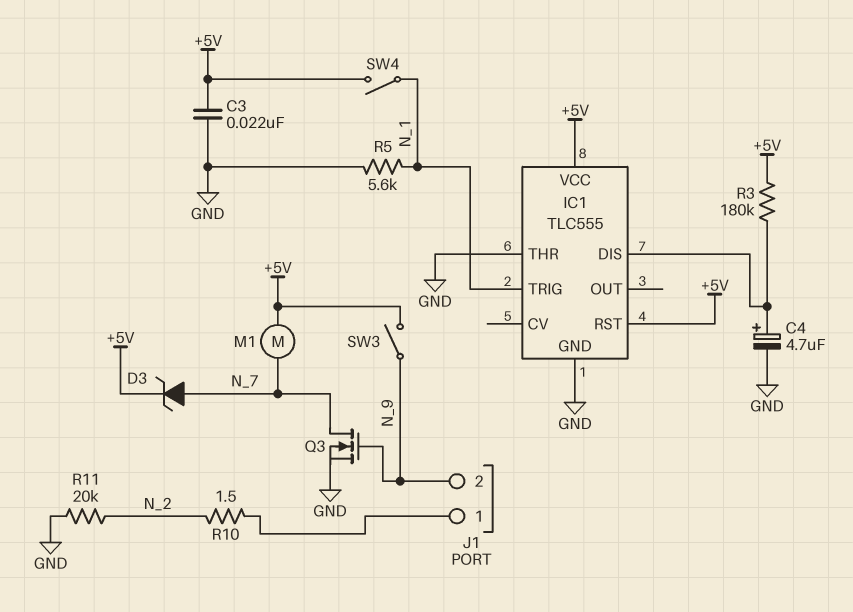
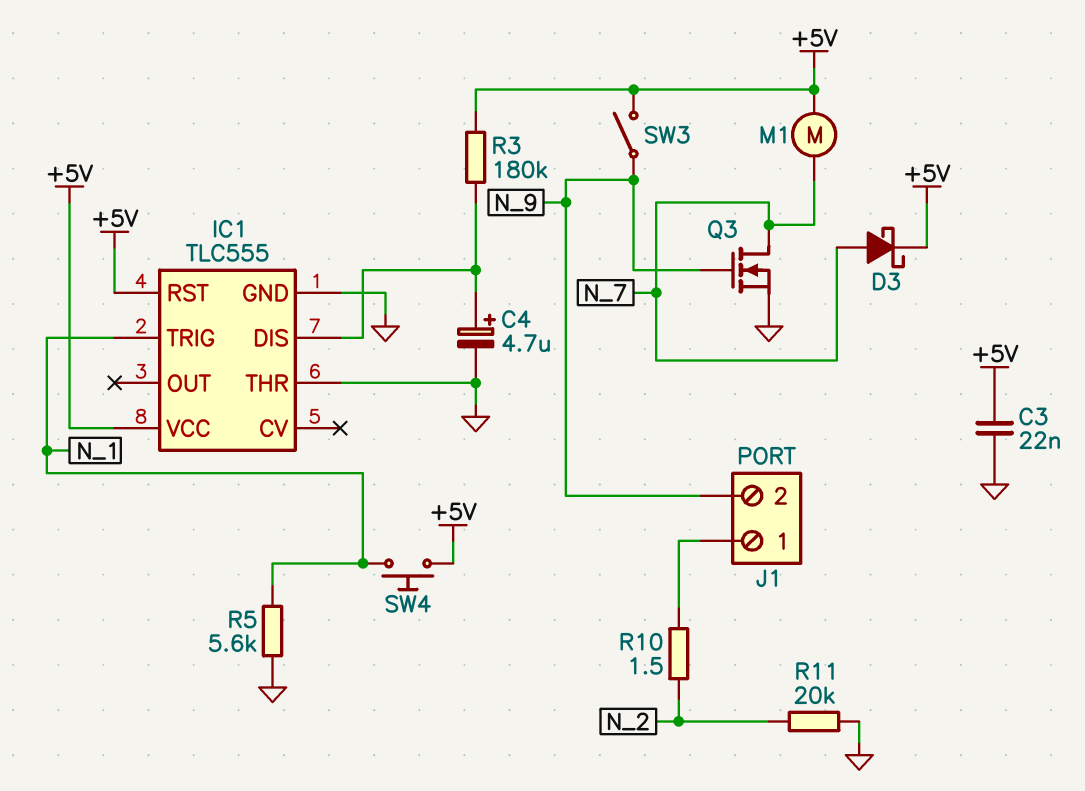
D3: zener (A N_7, K +5V) -> schottky (A N_7, K +5V)
SW4: switch (+5V, N_1) -> button (+5V, N_1)

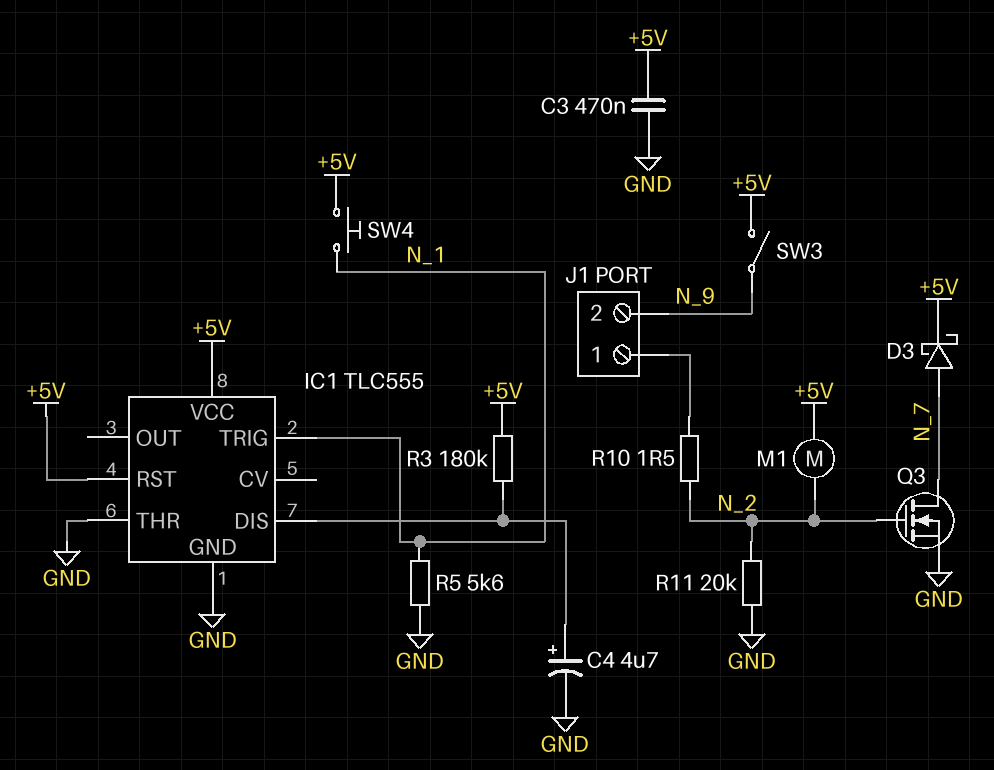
C3: 22nF (+5V, GND) -> 470nF (+5V, GND)
M1: motor (+5V, N_7) -> motor (+5V, N_2)
Q3: NMOS (G N_9, D N_7, S GND) -> NMOS (G N_2, D N_7, S GND)

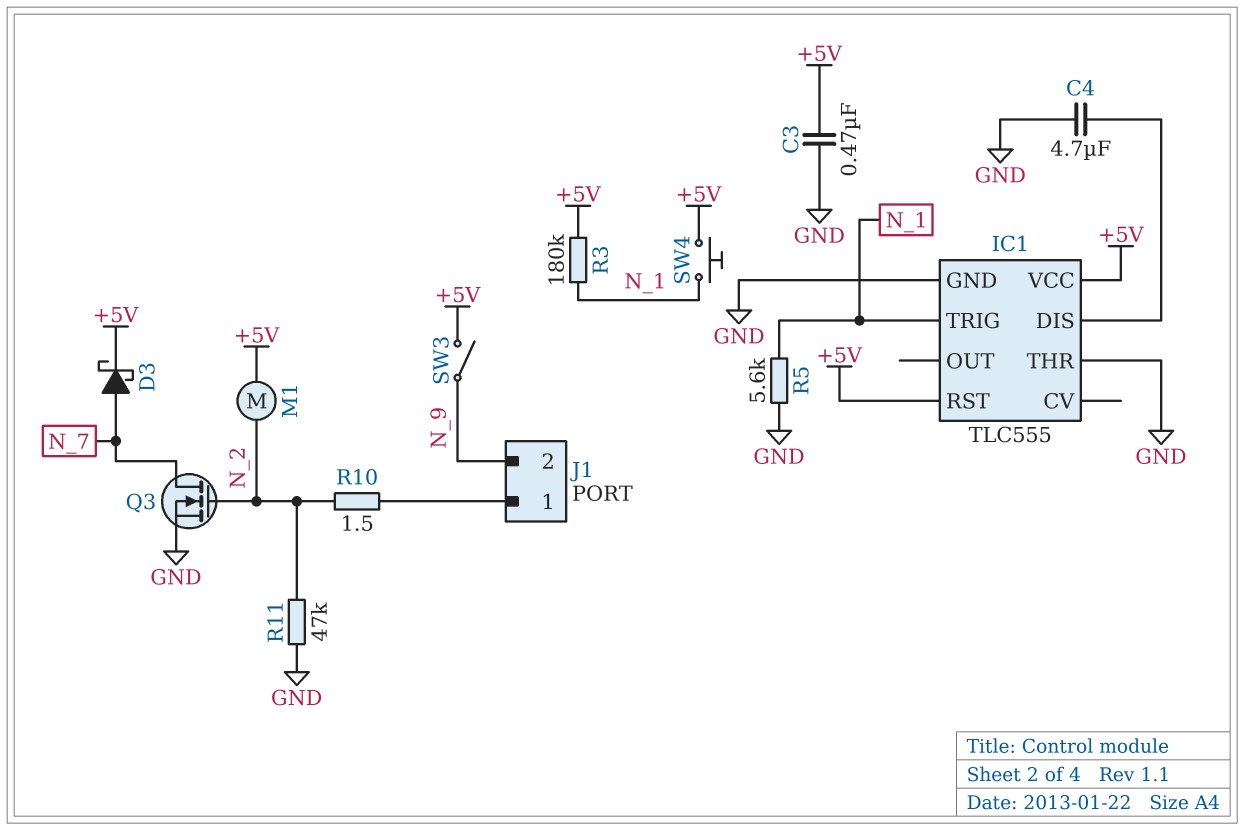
C4: 4.7uF (plus IC1/DIS, minus GND) -> 4.7uF (GND, IC1/DIS)
R3: 180k (+5V, IC1/DIS) -> 180k (+5V, N_1)
R11: 20k (GND, N_2) -> 47k (GND, N_2)

